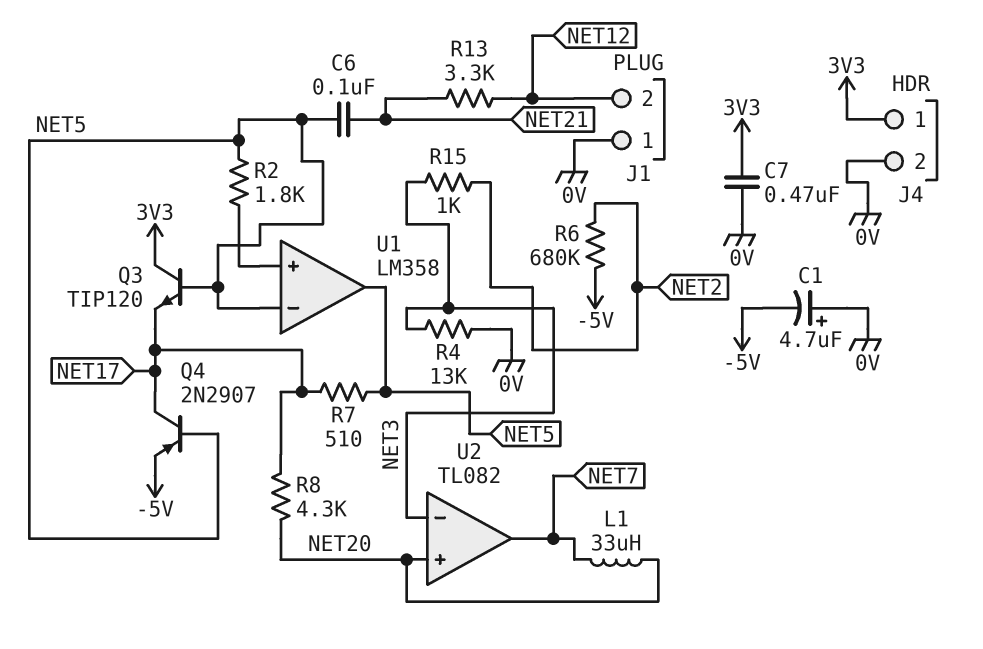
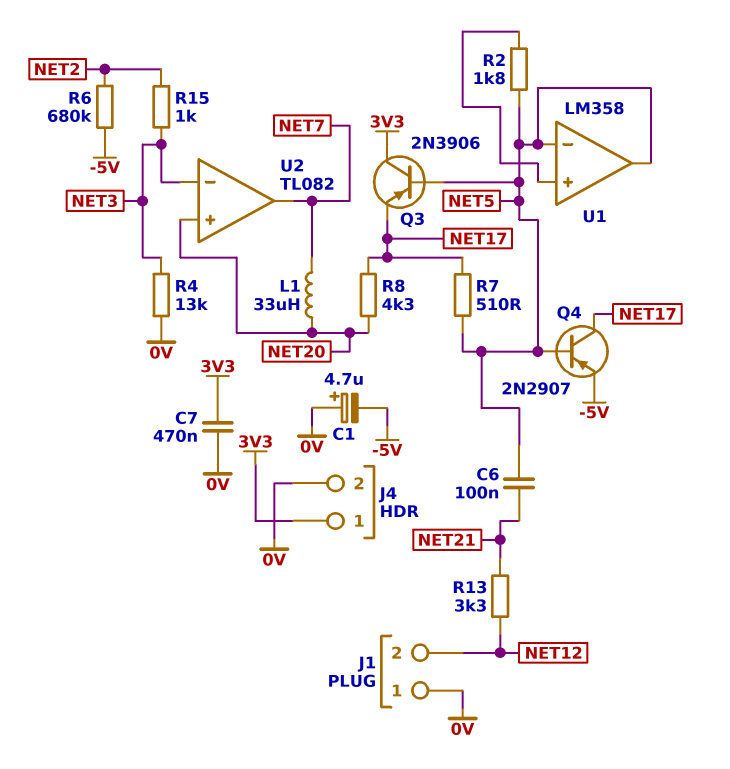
Q3: NPN TIP120 (B NET5, C 3V3, E NET17) -> PNP 2N3906 (B NET5, C 3V3, E NET17)

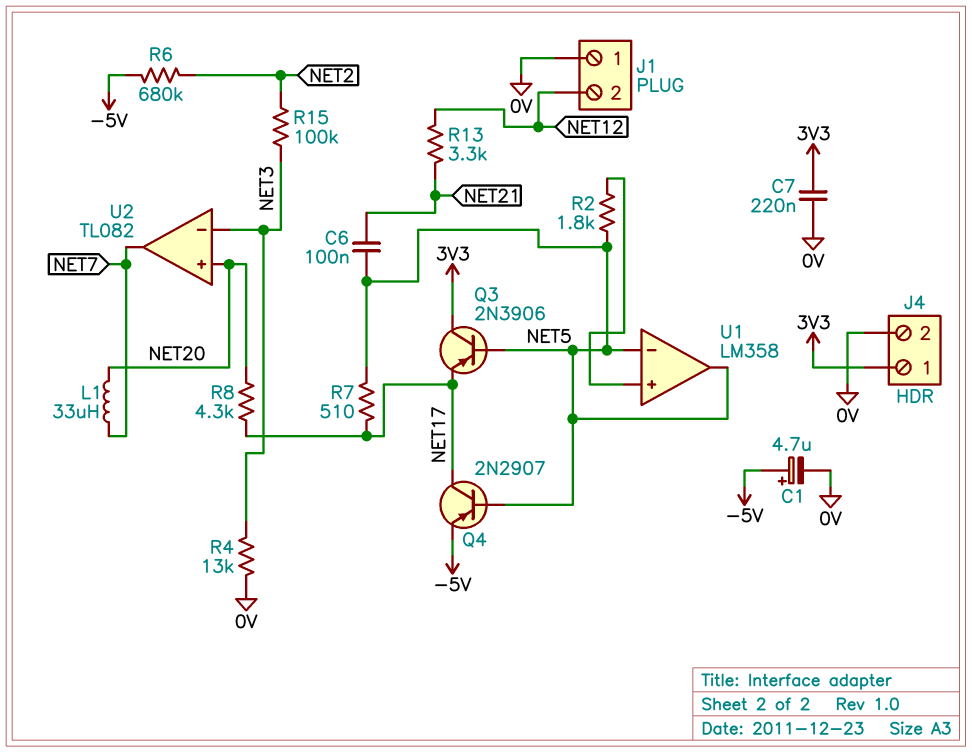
C1: 4.7uF (plus 0V, minus -5V) -> 4.7uF (plus -5V, minus 0V)
C7: 470nF (0V, 3V3) -> 220nF (0V, 3V3)
R15: 1k (NET2, NET3) -> 100k (NET2, NET3)

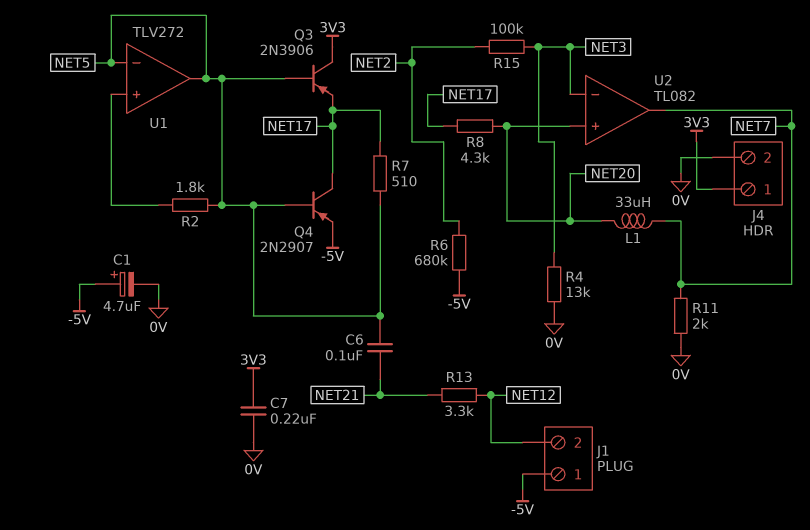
J1 pin 1: 0V -> -5V
R11: none -> 2k (0V, NET7)
U1: LM358 -> TLV272

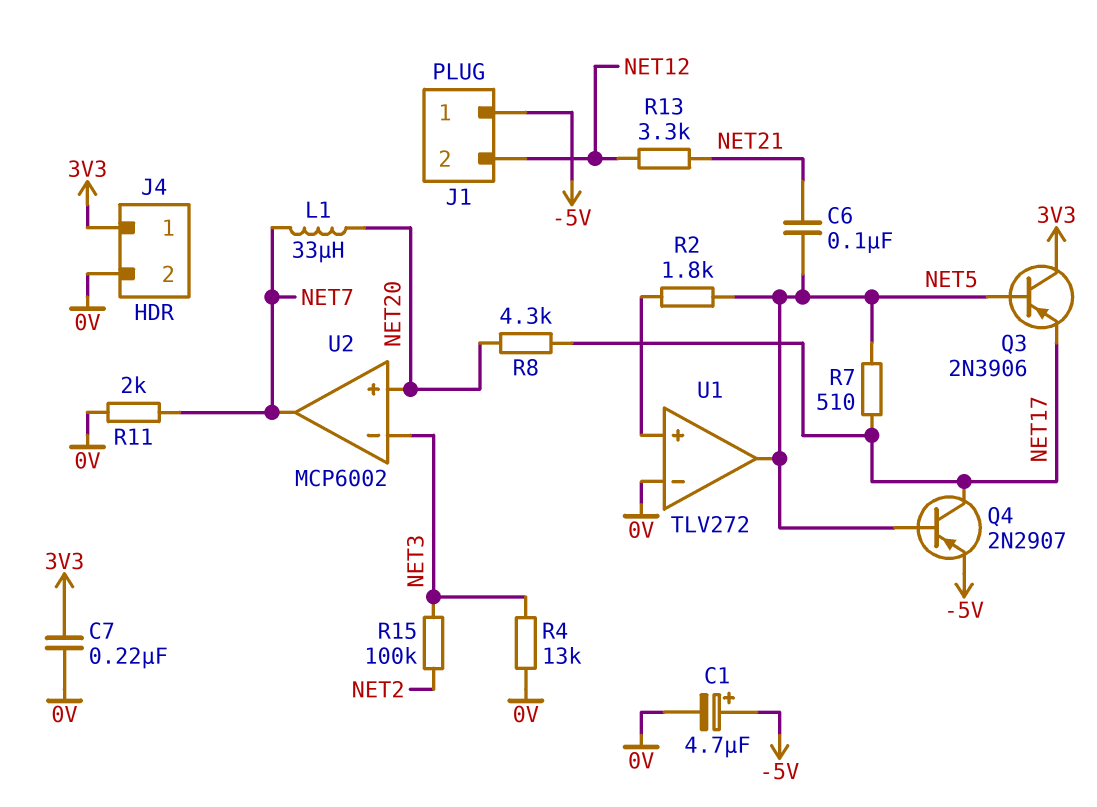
R6: 680k (-5V, NET2) -> none
U1 pin in-: NET5 -> 0V
U2: TL082 -> MCP6002

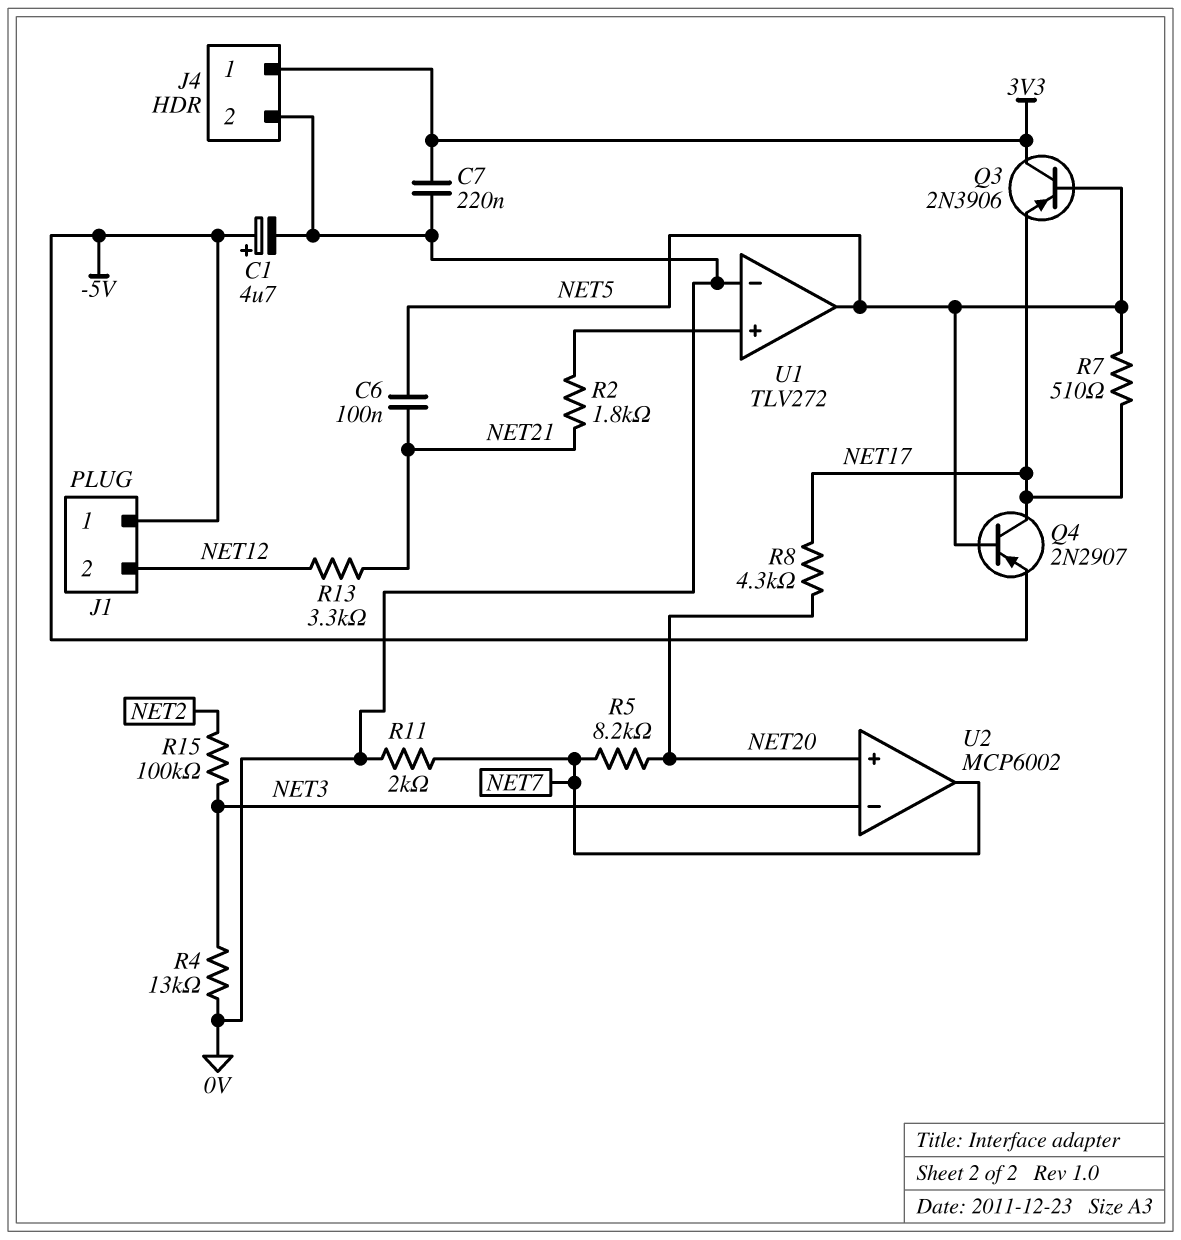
L1: 33uH (NET7, NET20) -> none
R2: 1.8k (NET5, U1/in+) -> 1.8k (NET21, U1/in+)
R5: none -> 8.2k (NET7, NET20)

